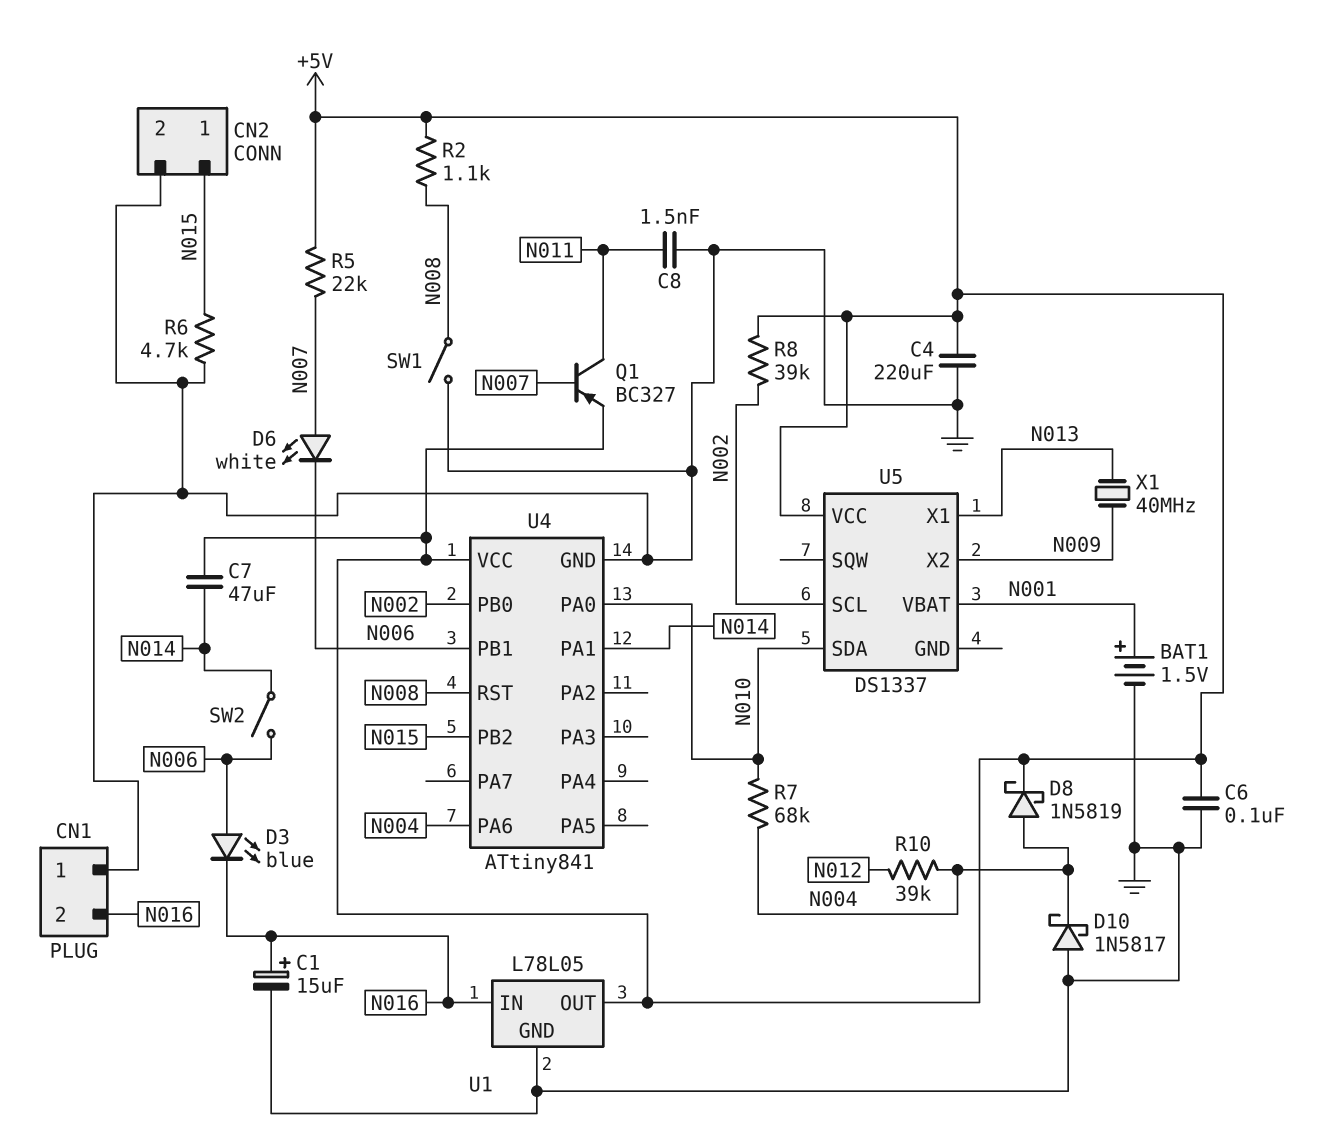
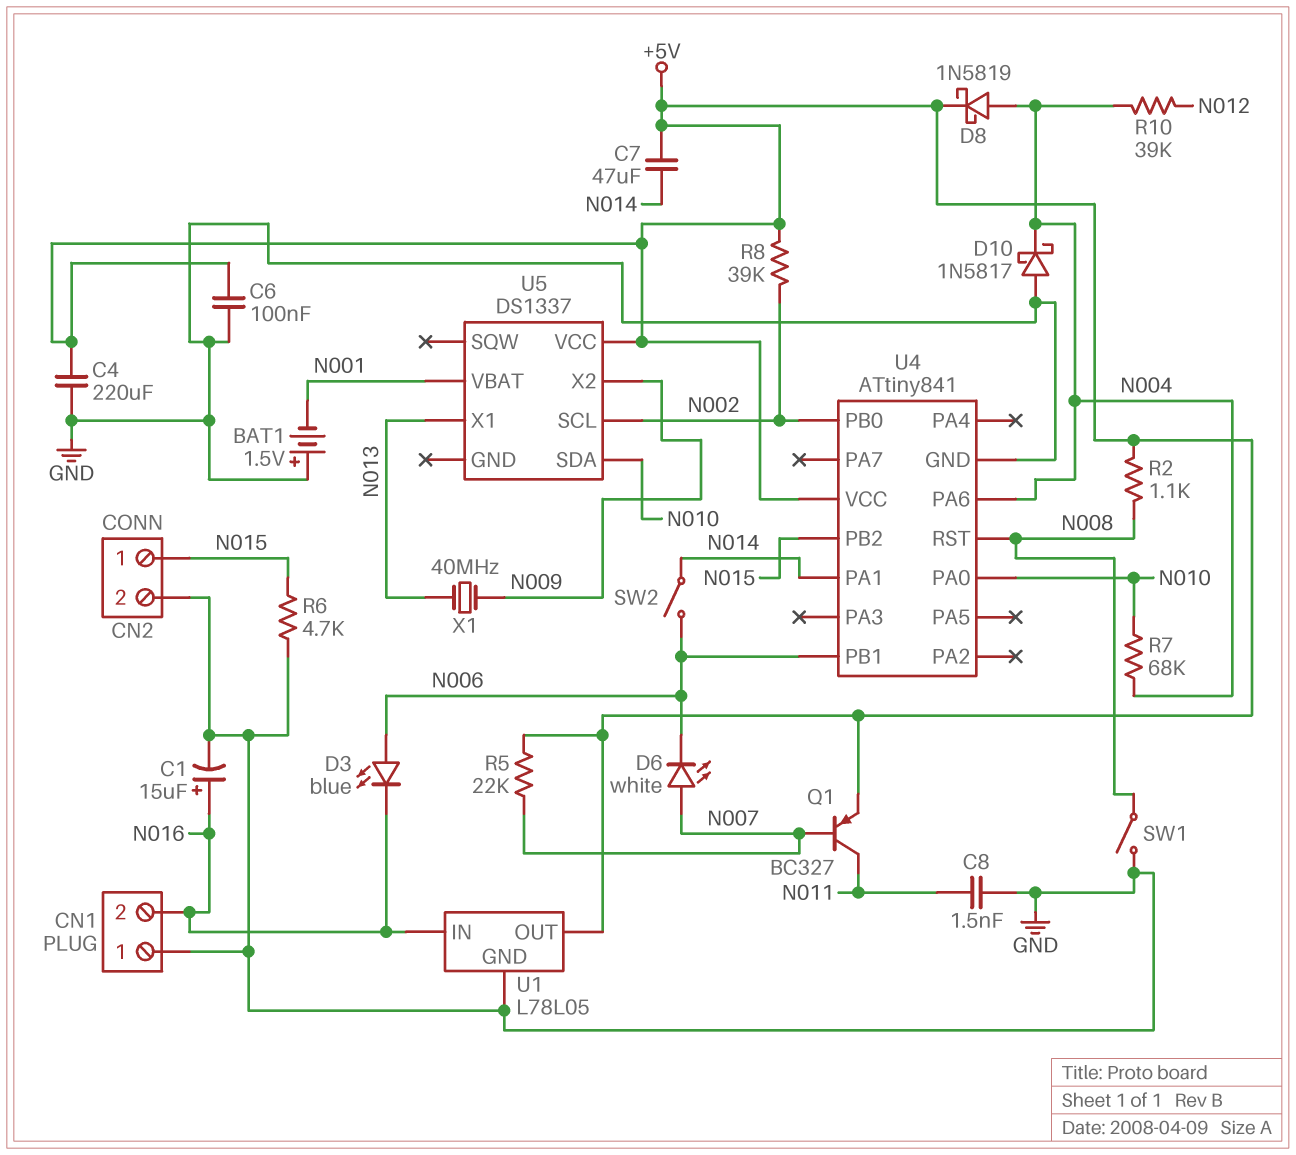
BAT1: 1.5V (plus N001, minus GND) -> 1.5V (plus GND, minus N001)

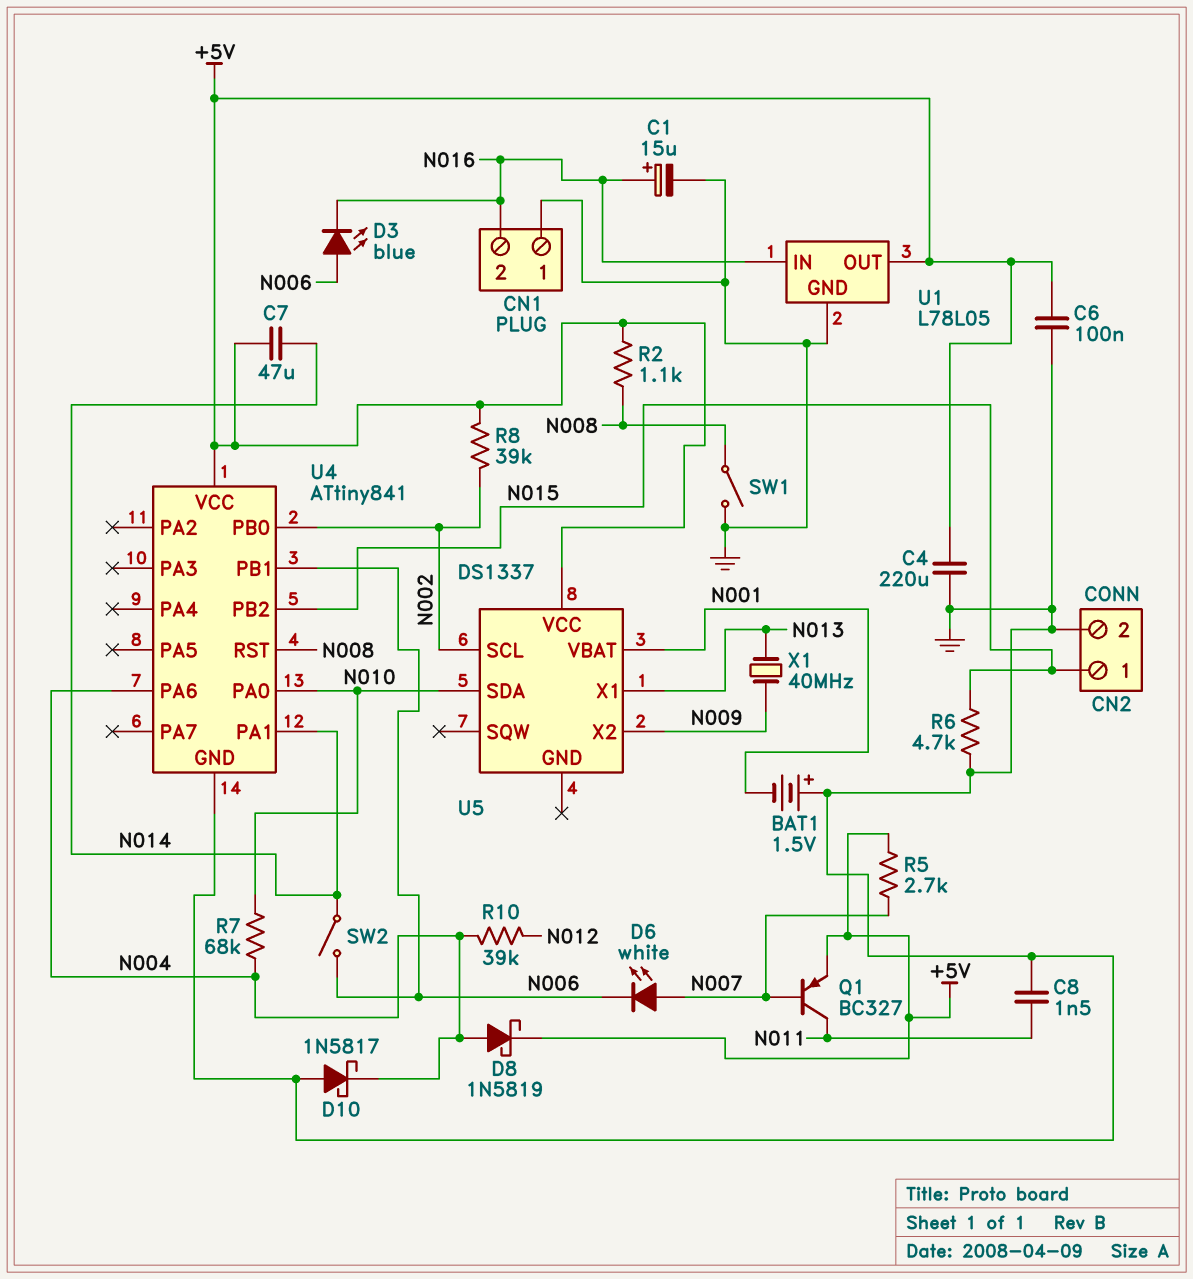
R5: 22k (+5V, N007) -> 2.7k (+5V, N007)

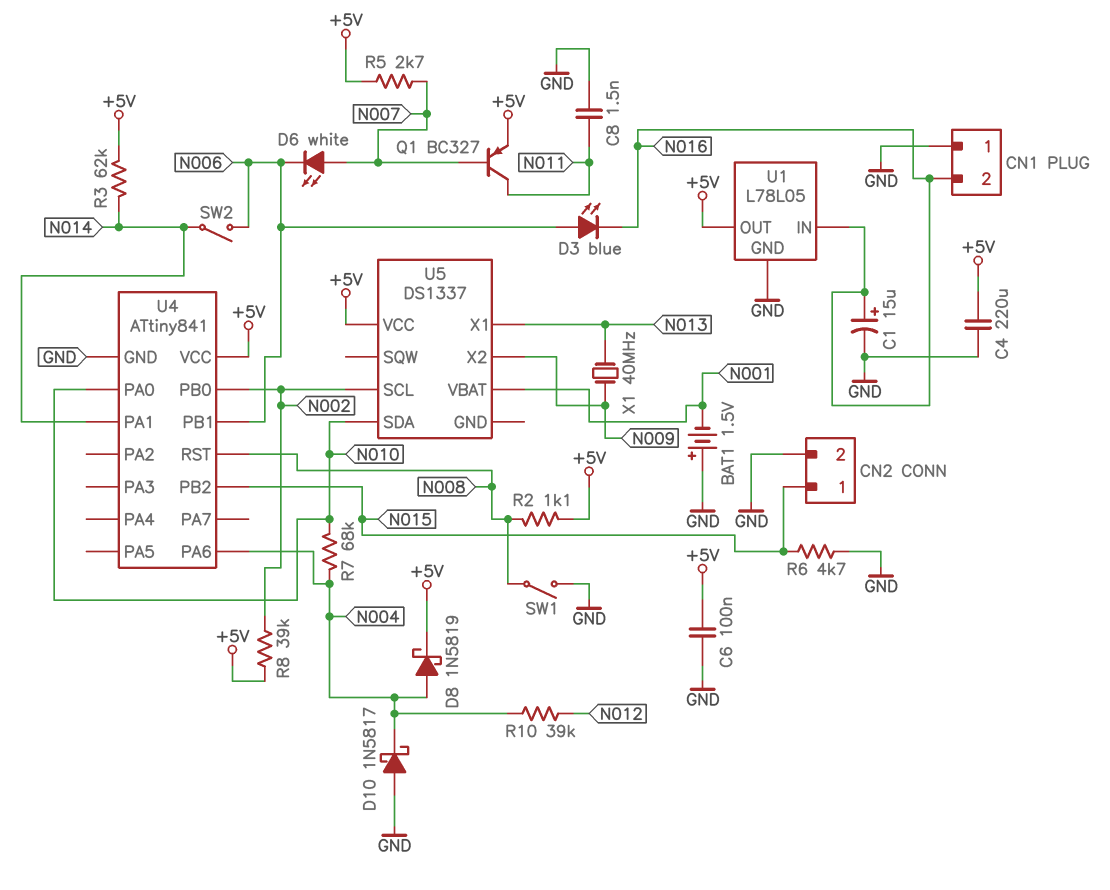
C7: 47uF (+5V, N014) -> none
R3: none -> 62k (+5V, N014)

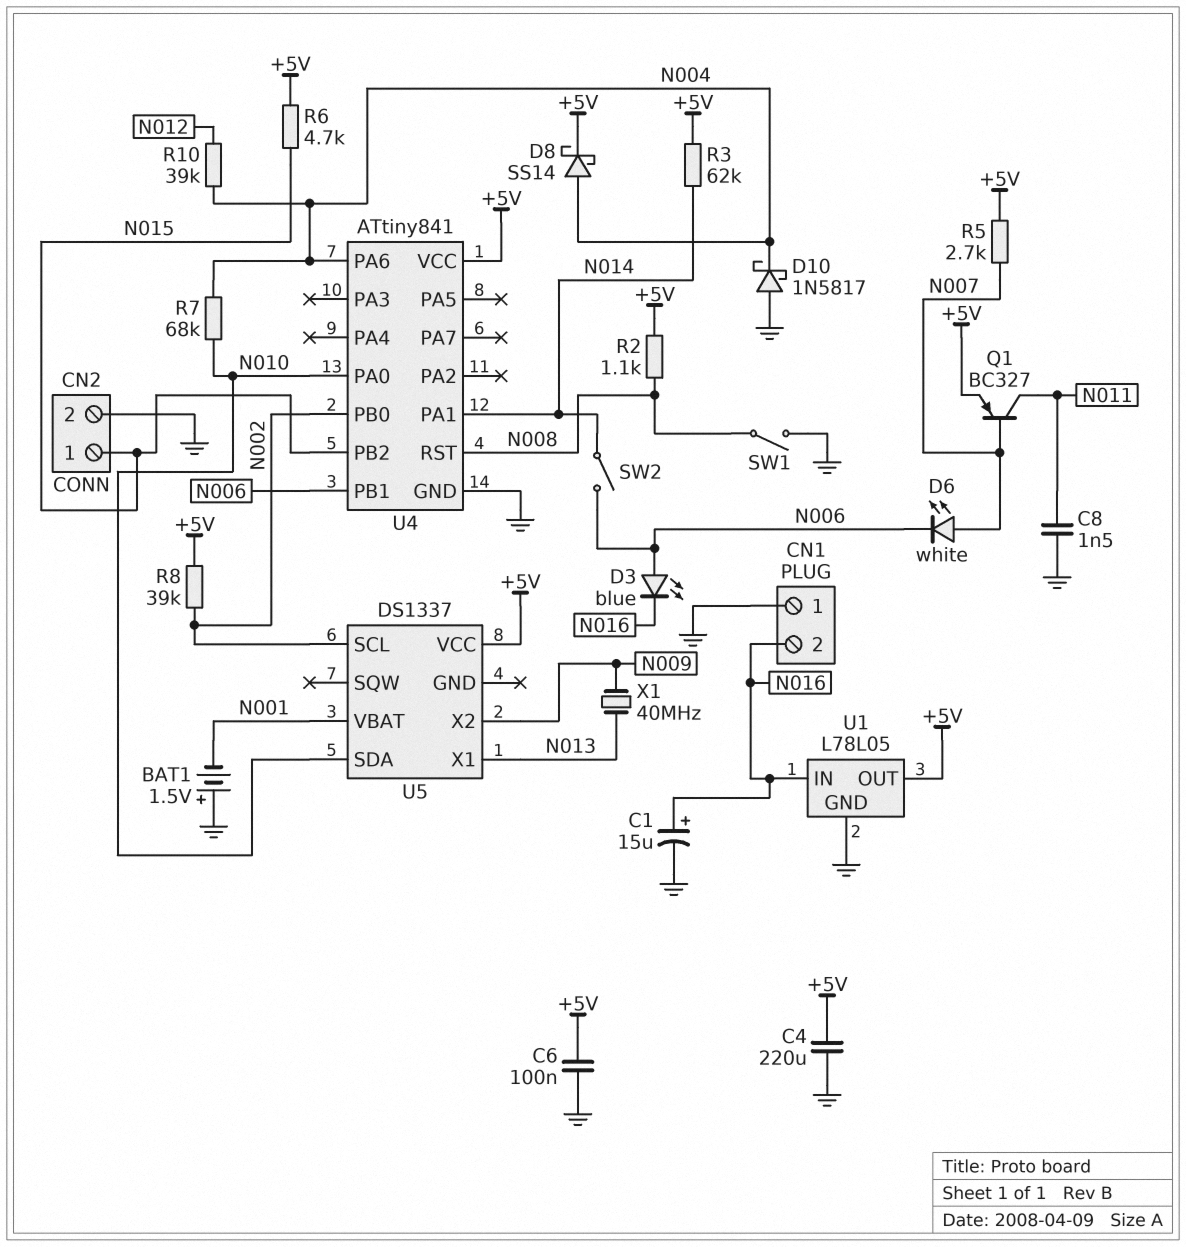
D8: schottky 1N5819 (A N004, K +5V) -> schottky SS14 (A N004, K +5V)
R6: 4.7k (GND, N015) -> 4.7k (+5V, N015)

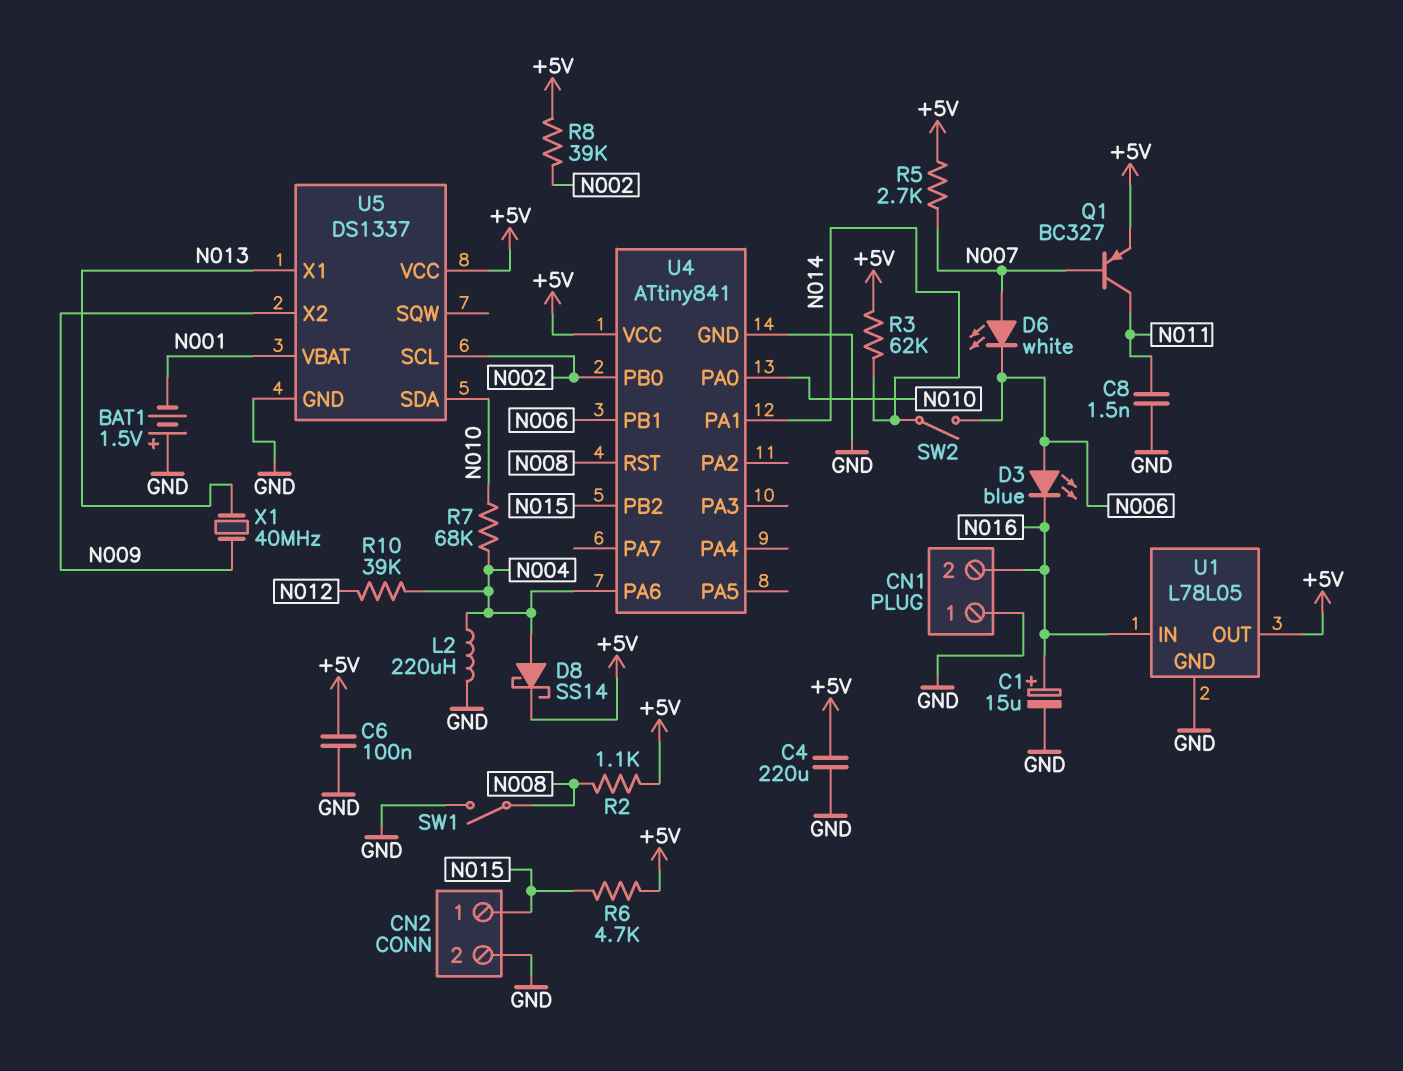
D10: schottky 1N5817 (A GND, K N004) -> none
L2: none -> 220uH (GND, N004)
U5 pin GND: none -> GND

